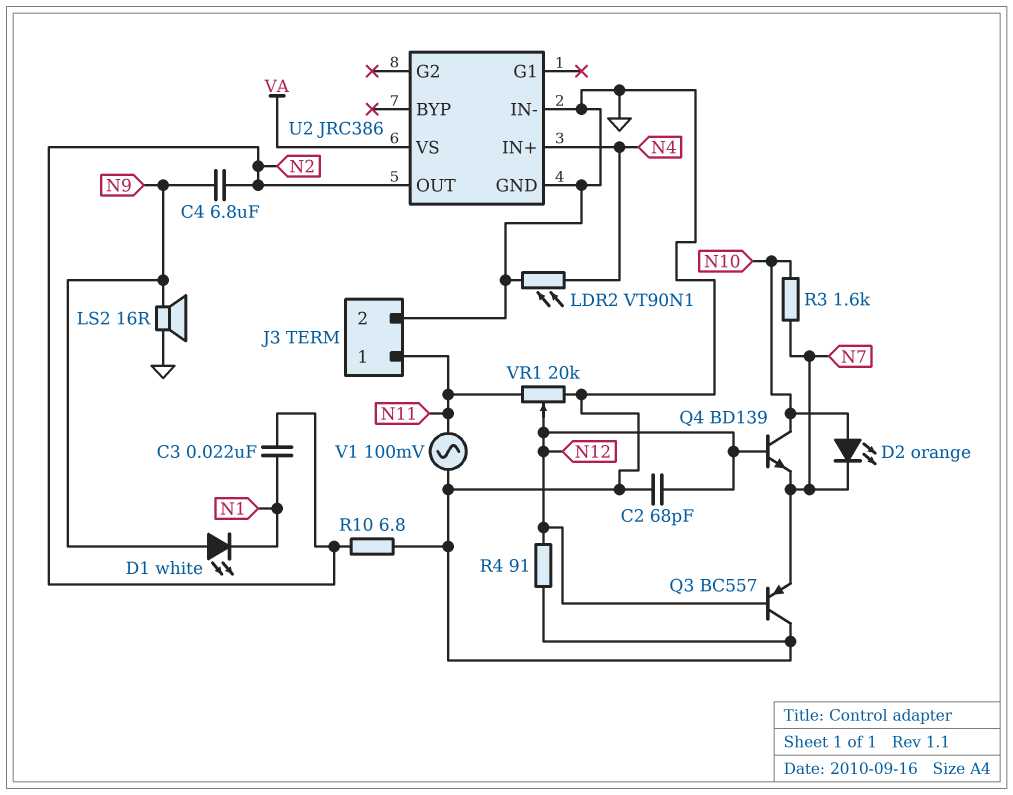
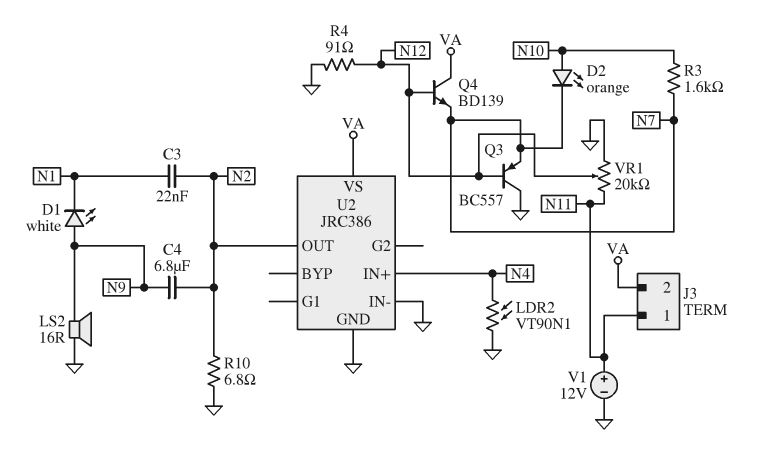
C2: 68pF (GND, N12) -> none
J3 pin 2: GND -> VA
Q4: NPN BD139 (B N12, C N10, E N7) -> NPN BD139 (B N12, C VA, E N7)
V1: AC 100mV (GND, N11) -> 12V (plus N11, minus GND)

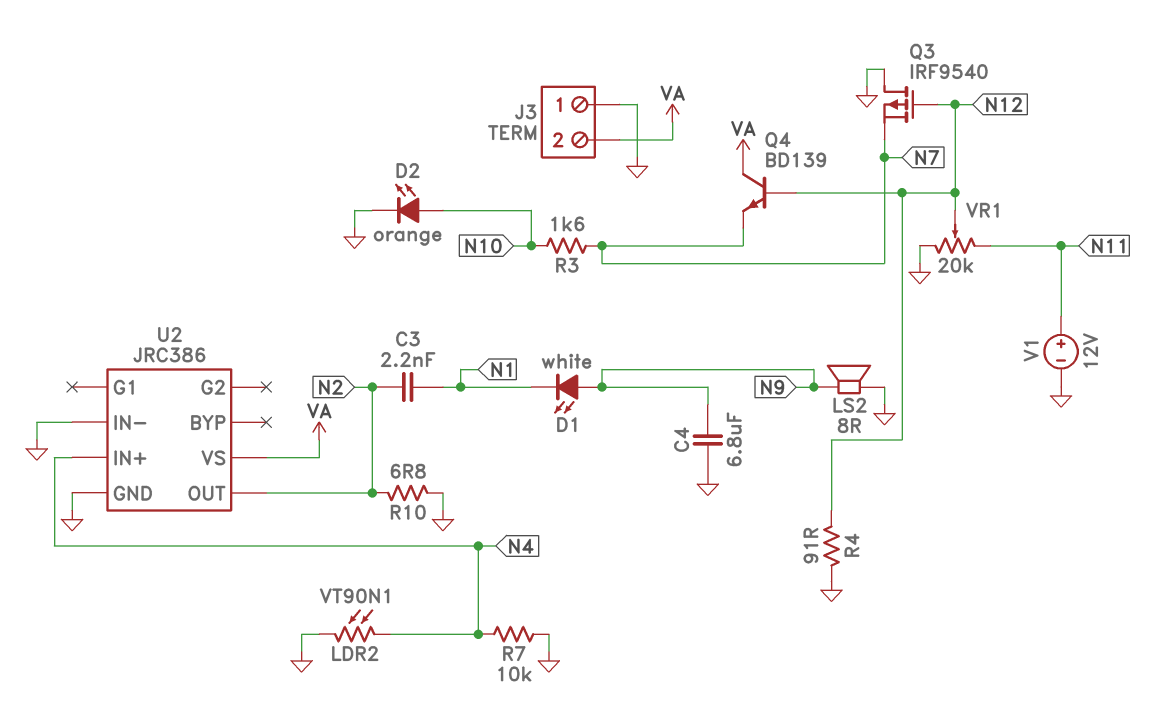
C3: 22nF (N1, N2) -> 2.2nF (N1, N2)
C4: 6.8uF (N2, N9) -> 6.8uF (GND, N9)
D2: LED orange (A N10, K N7) -> LED orange (A N10, K GND)
J3 pin 1: N11 -> GND
LS2: speaker 16R (GND, N9) -> speaker 8R (GND, N9)
Q3: PNP BC557 (B N12, C GND, E N7) -> PMOS IRF9540 (G N12, D GND, S N7)
R7: none -> 10k (GND, N4)

